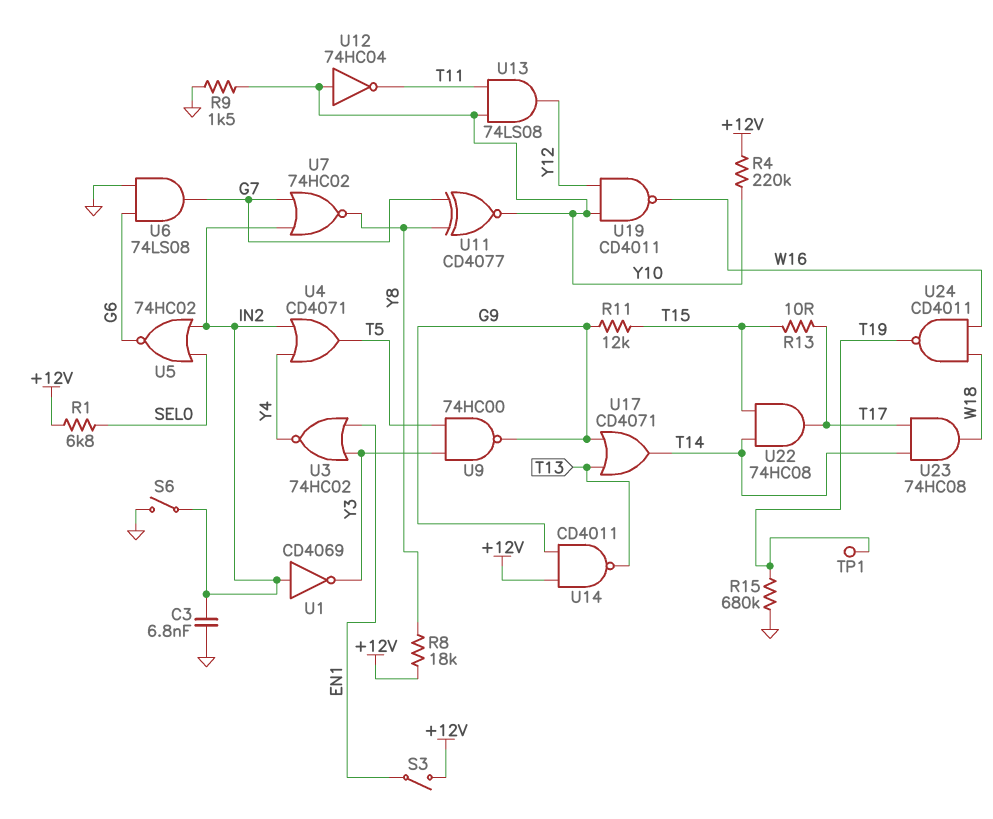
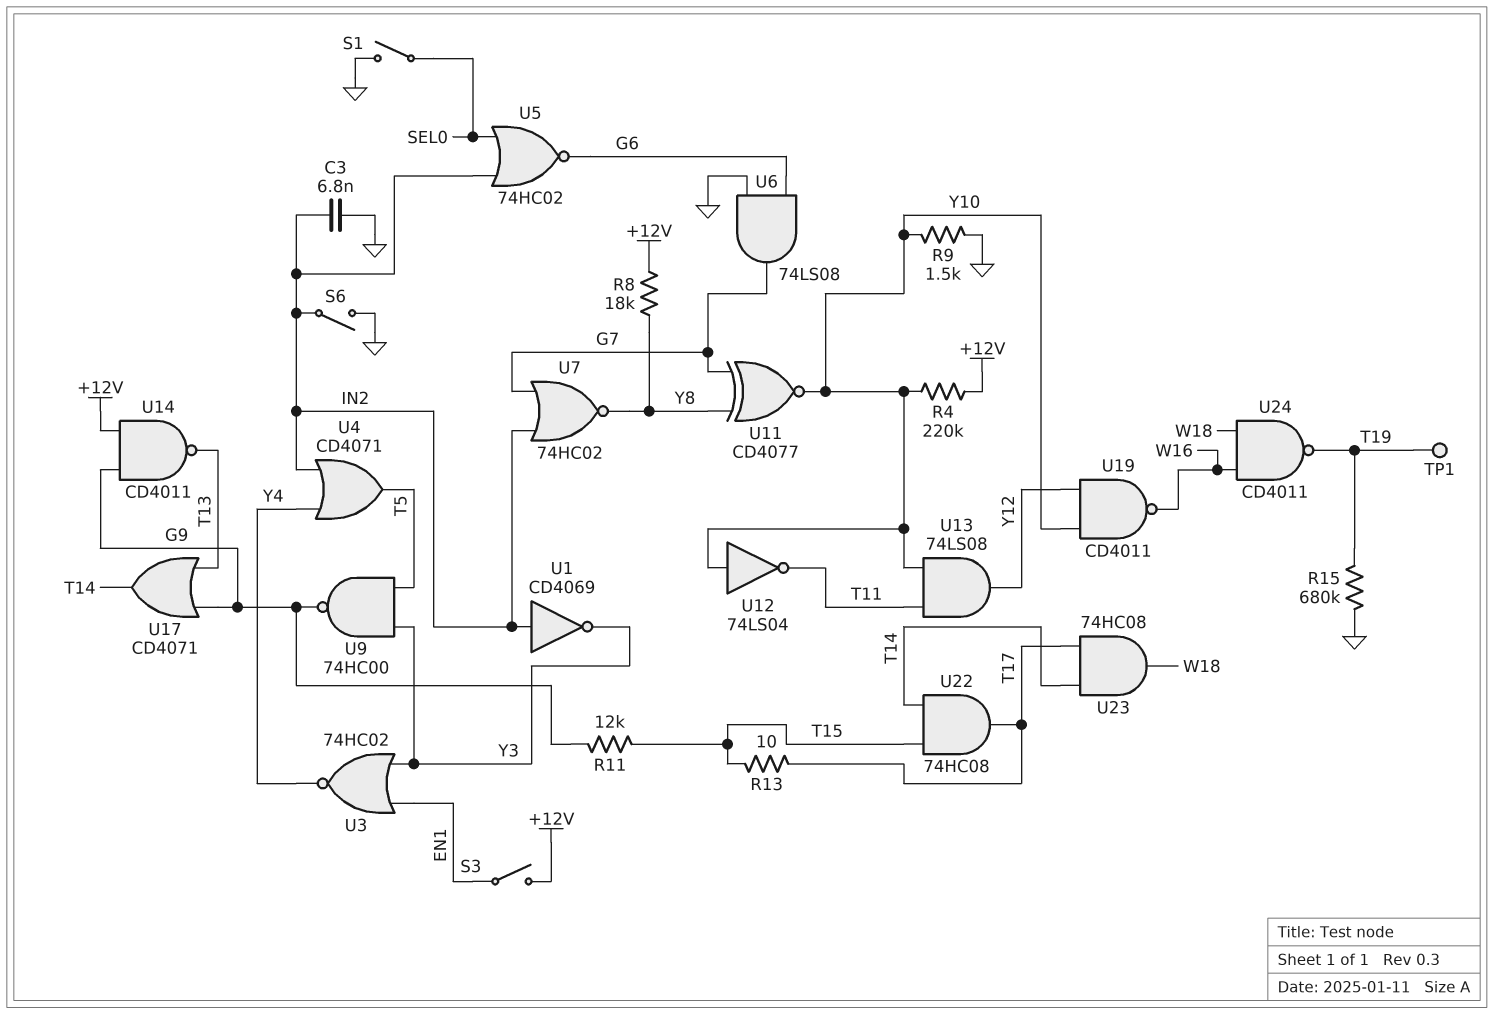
R1: 6.8k (+12V, SEL0) -> none
S1: none -> switch (GND, SEL0)
U12: NOT 74HC04 (in Y10, out T11) -> NOT 74LS04 (in Y10, out T11)

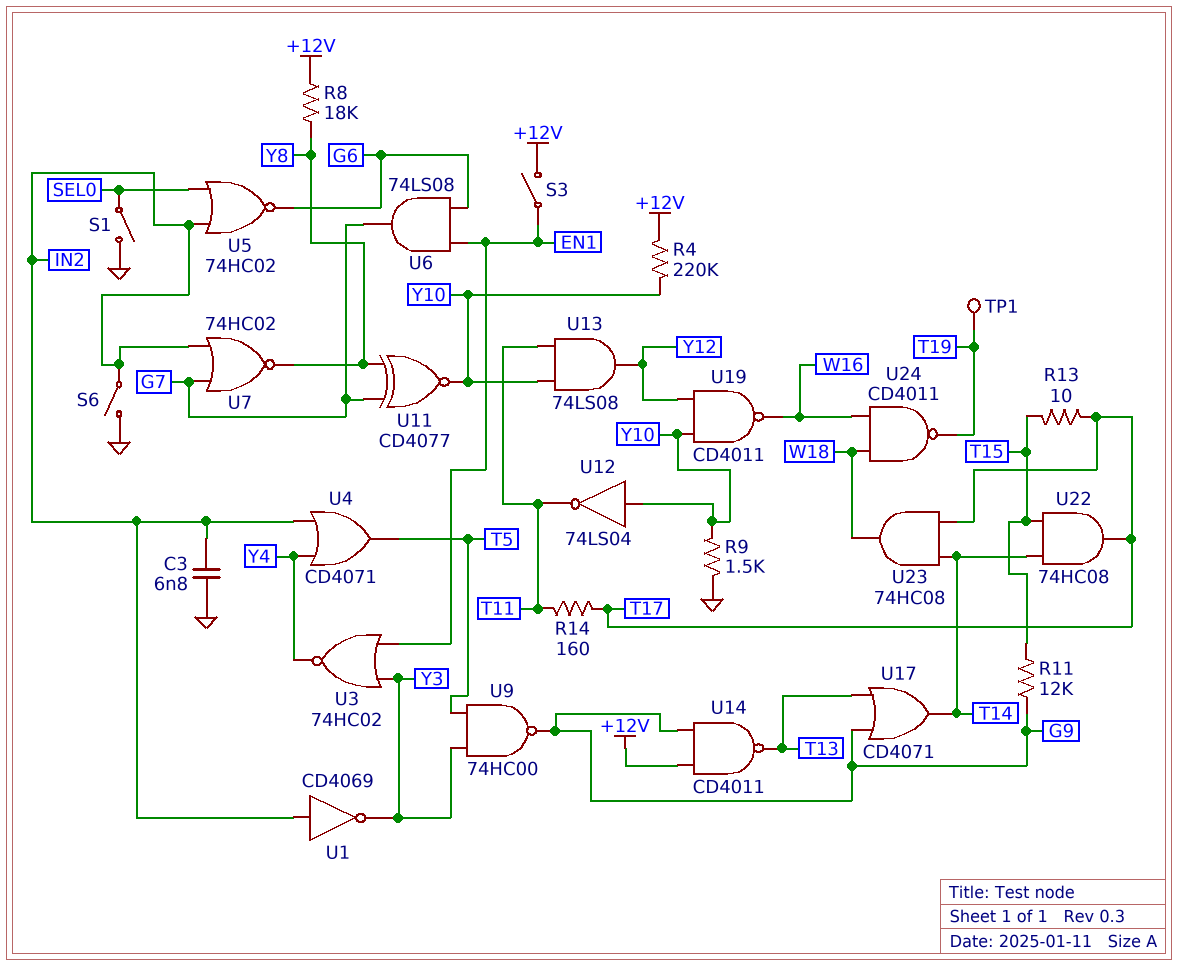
R14: none -> 160 (T11, T17)
R15: 680k (GND, T19) -> none
U6: AND 74LS08 (in G6, in GND, out G7) -> AND 74LS08 (in EN1, in G6, out G7)

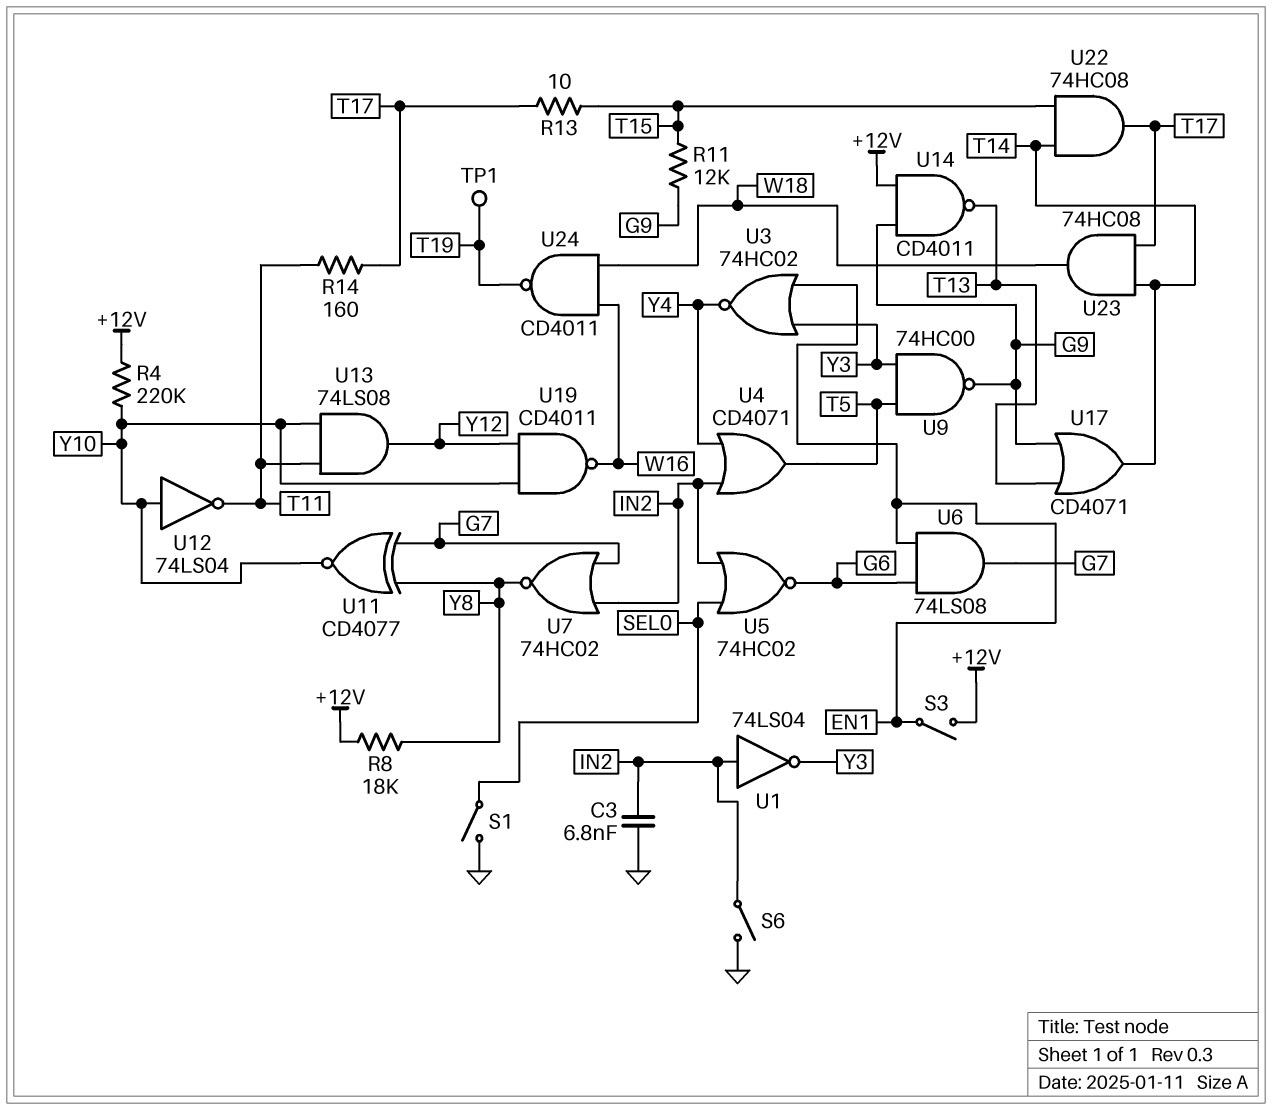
R9: 1.5k (GND, Y10) -> none
U1: NOT CD4069 (in IN2, out Y3) -> NOT 74LS04 (in IN2, out Y3)

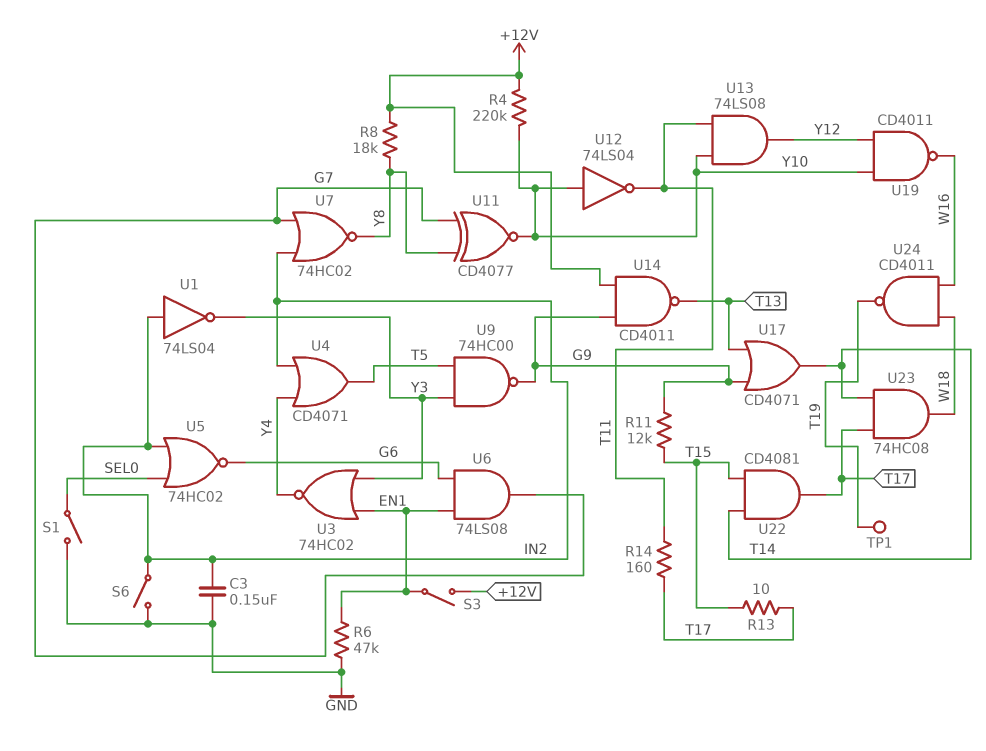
C3: 6.8nF (GND, IN2) -> 150nF (GND, IN2)
R6: none -> 47k (EN1, GND)
U22: AND 74HC08 (in T14, in T15, out T17) -> AND CD4081 (in T14, in T15, out T17)

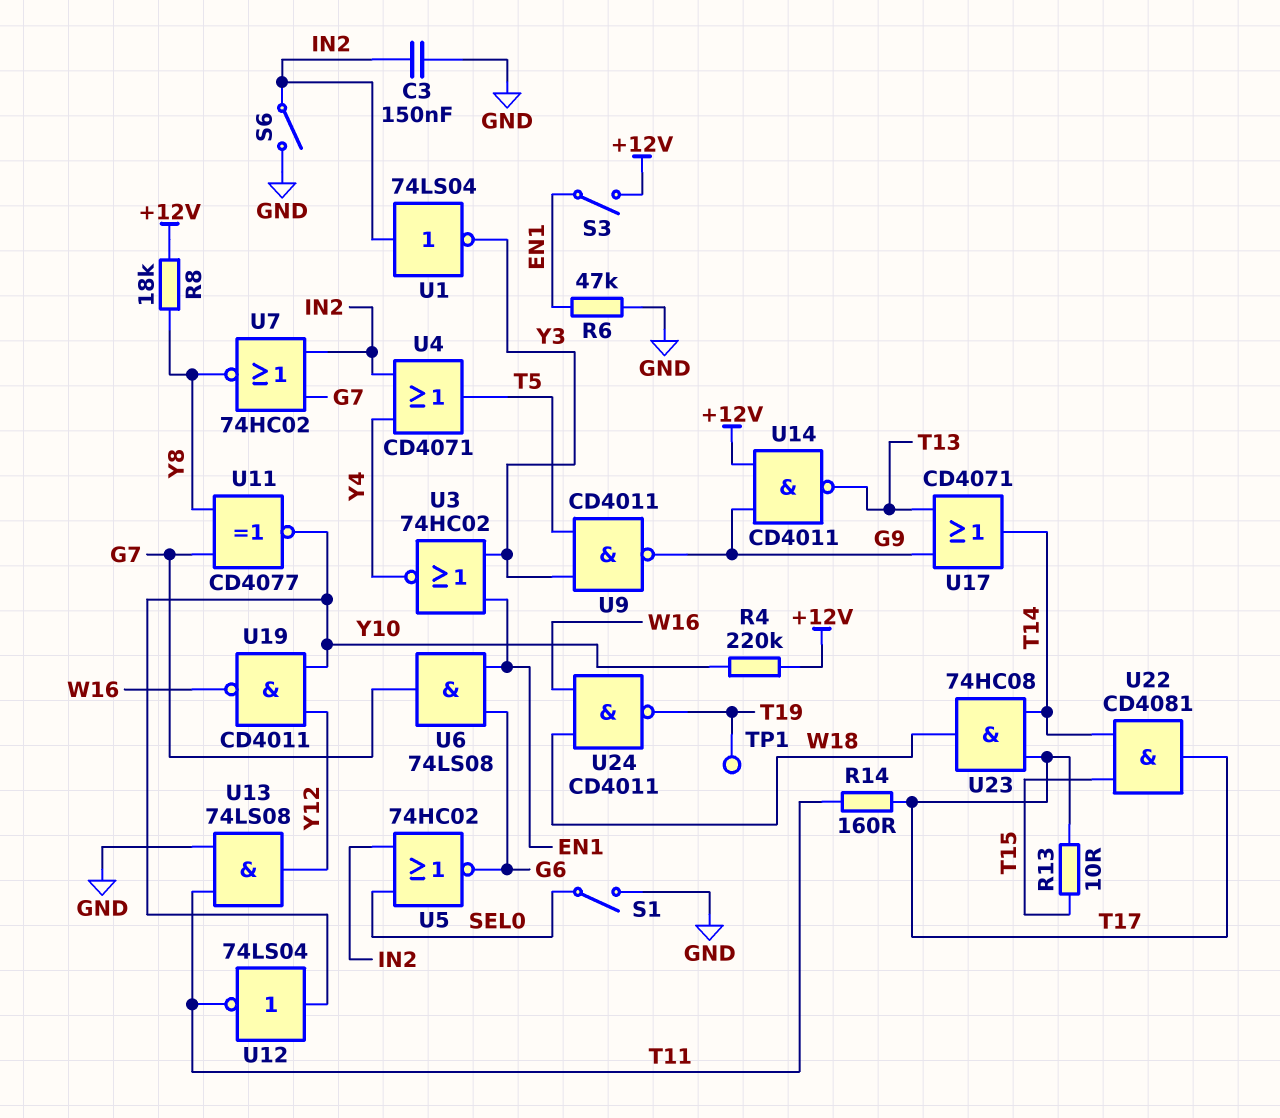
R11: 12k (G9, T15) -> none
U9: NAND 74HC00 (in T5, in Y3, out G9) -> NAND CD4011 (in T5, in Y3, out G9)
U13: AND 74LS08 (in T11, in Y10, out Y12) -> AND 74LS08 (in GND, in T11, out Y12)

